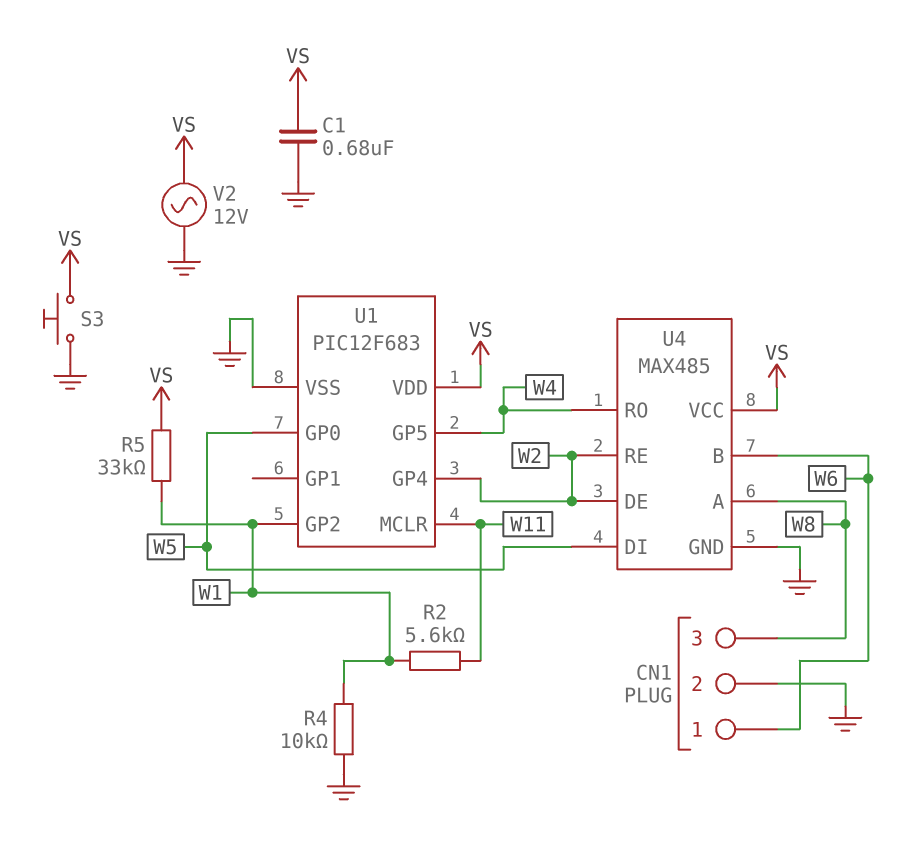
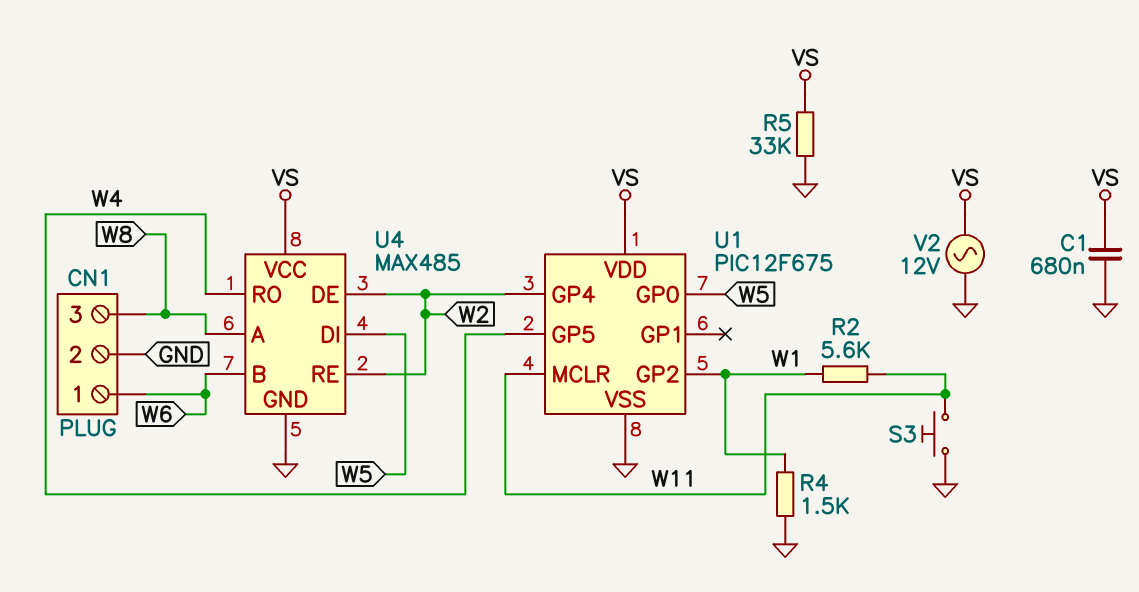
R4: 10k (GND, W1) -> 1.5k (GND, W1)
R5: 33k (VS, W1) -> 33k (GND, VS)
S3: button (GND, VS) -> button (GND, W11)
U1: PIC12F683 -> PIC12F675

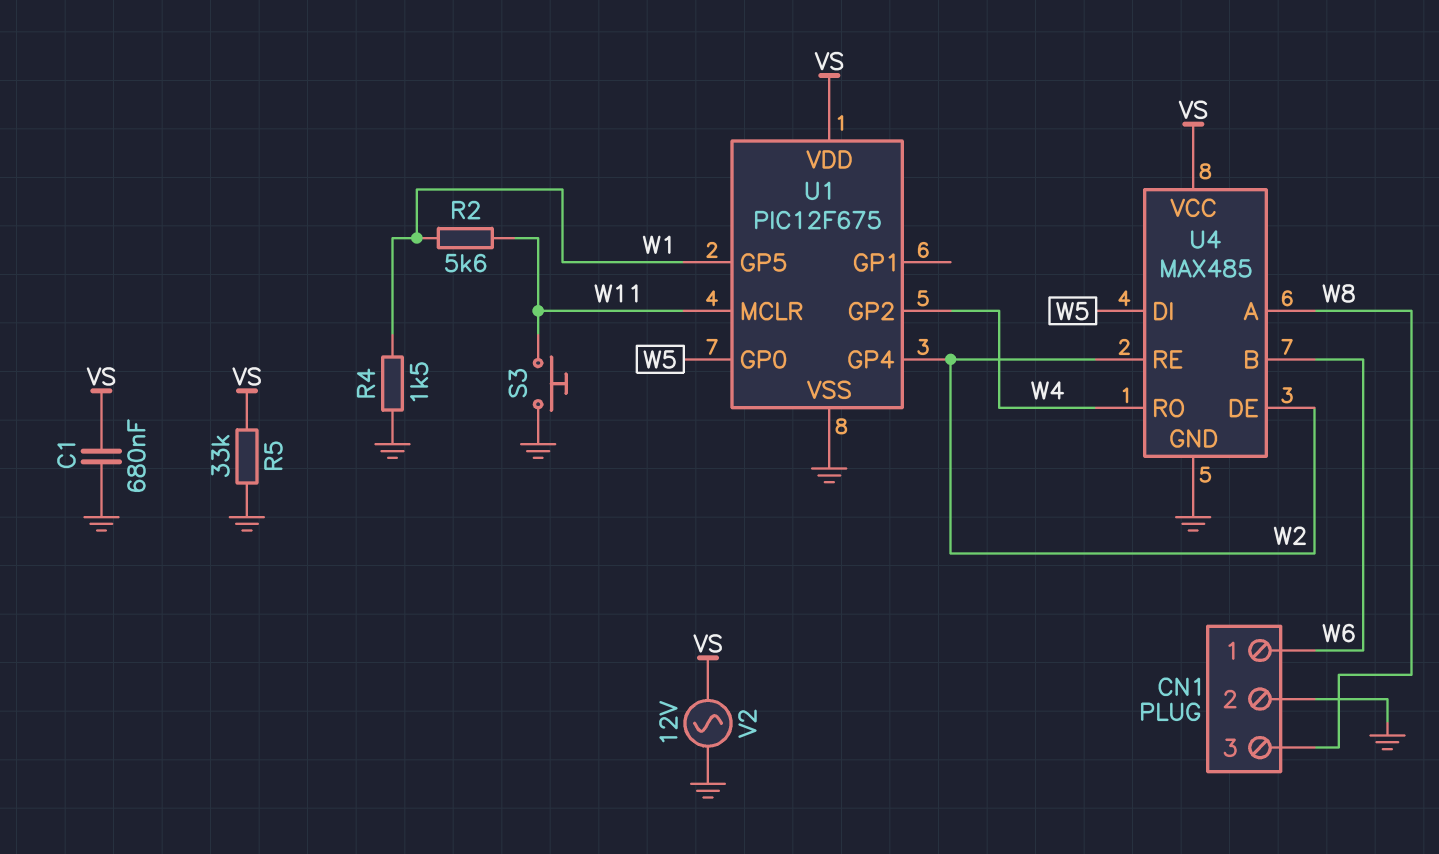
U1 pin GP2: W1 -> W4
U1 pin GP5: W4 -> W1

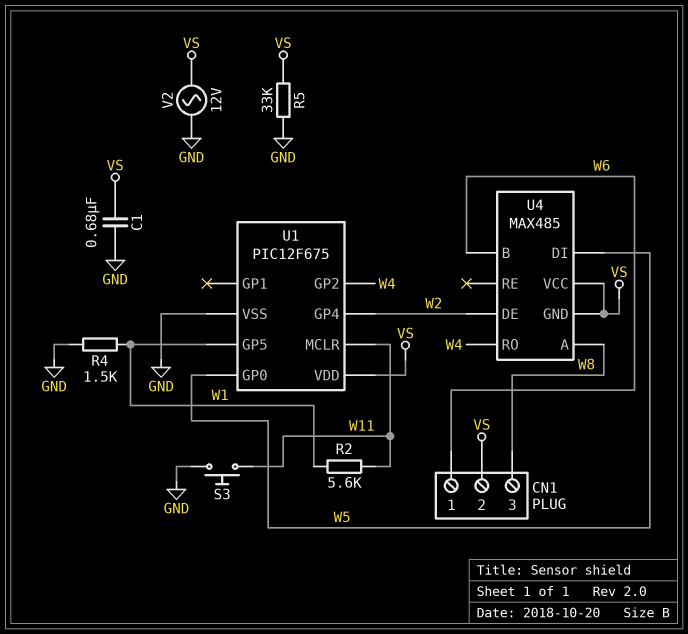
CN1 pin 2: GND -> VS
U4 pin GND: GND -> VS
U4 pin RE: W2 -> none

